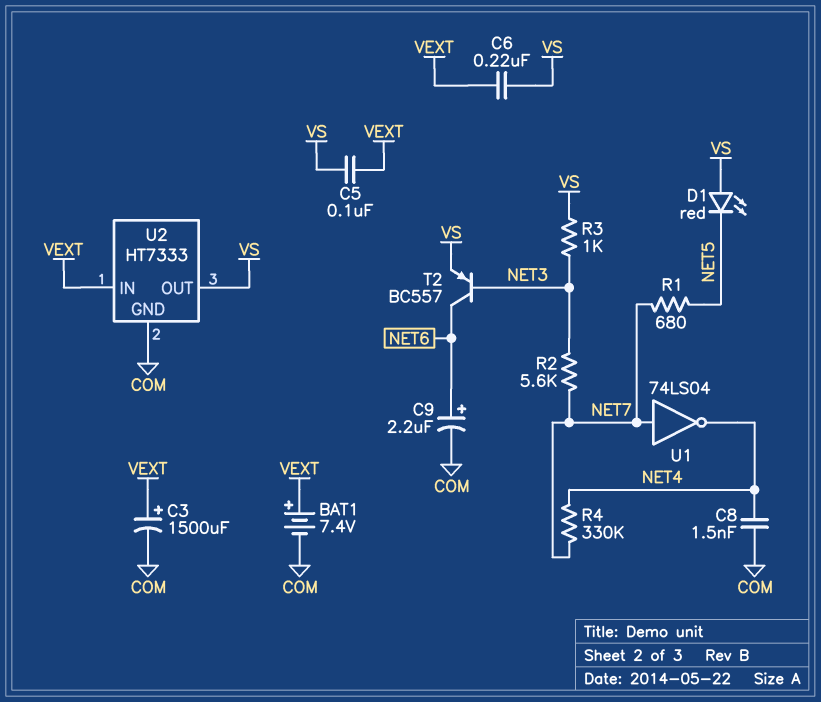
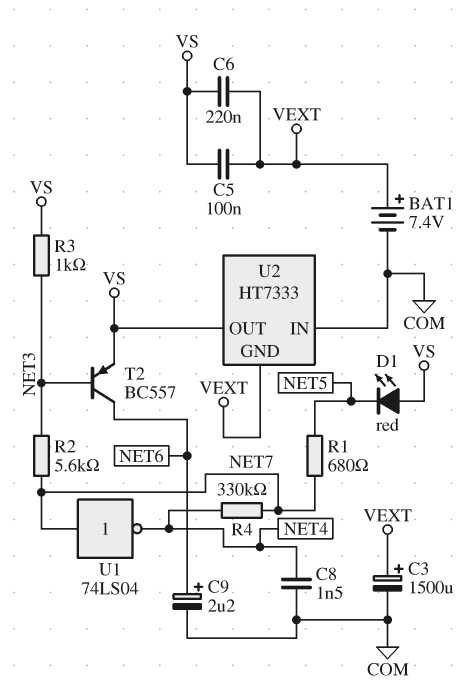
U2 pin GND: COM -> VEXT
U2 pin IN: VEXT -> COM

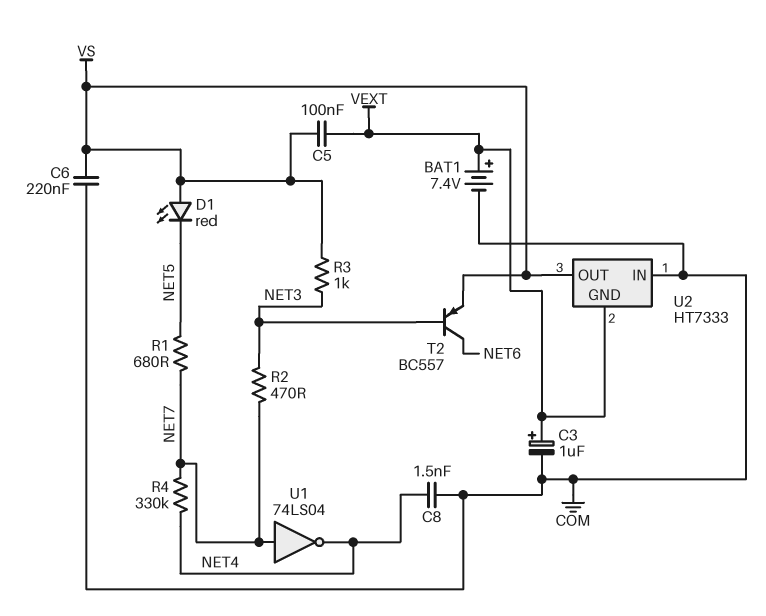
C3: 1500uF (plus VEXT, minus COM) -> 1uF (plus VEXT, minus COM)
C6: 220nF (VEXT, VS) -> 220nF (COM, VS)
C9: 2.2uF (plus NET6, minus COM) -> none
R2: 5.6k (NET3, NET7) -> 470 (NET3, NET7)

